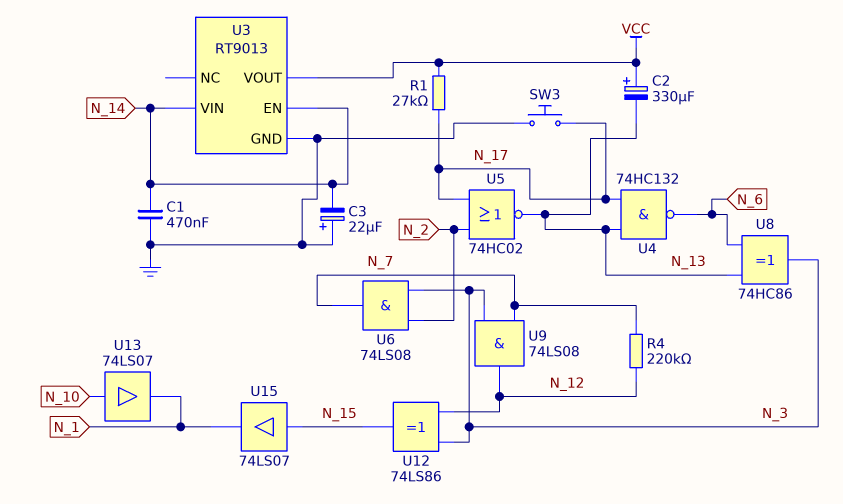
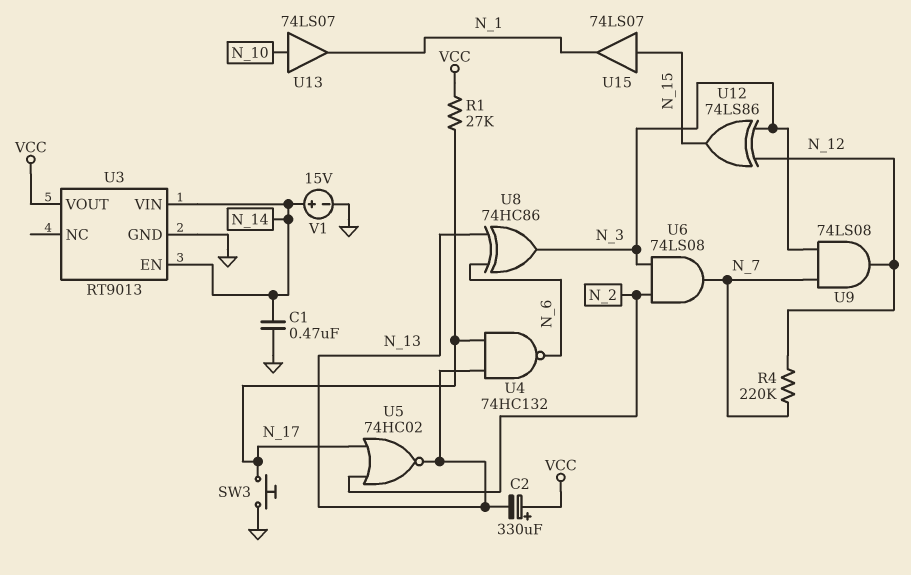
C3: 22uF (plus GND, minus N_14) -> none
V1: none -> 15V (plus N_14, minus GND)

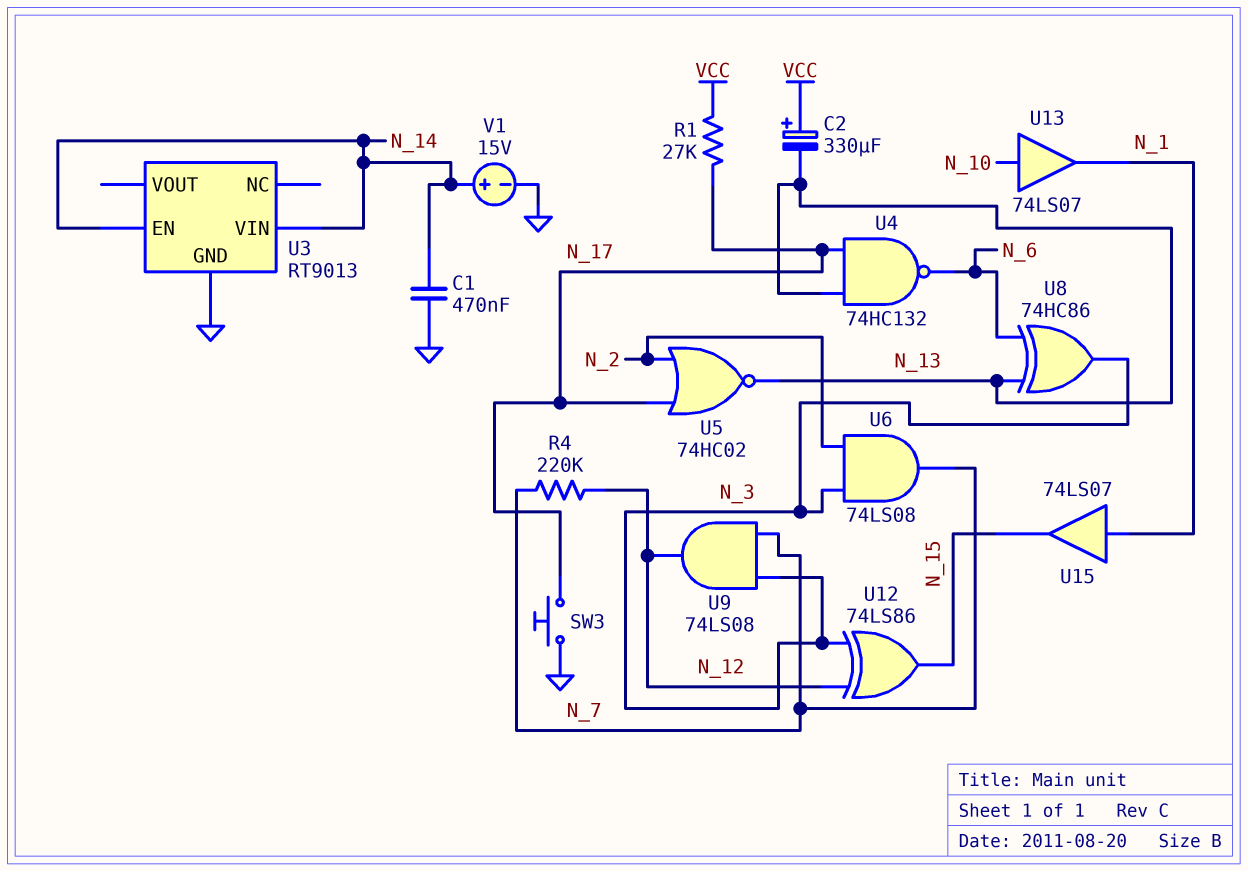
U3 pin VOUT: VCC -> none
U15: buffer 74LS07 (in N_15, out N_1) -> buffer 74LS07 (in N_1, out N_15)

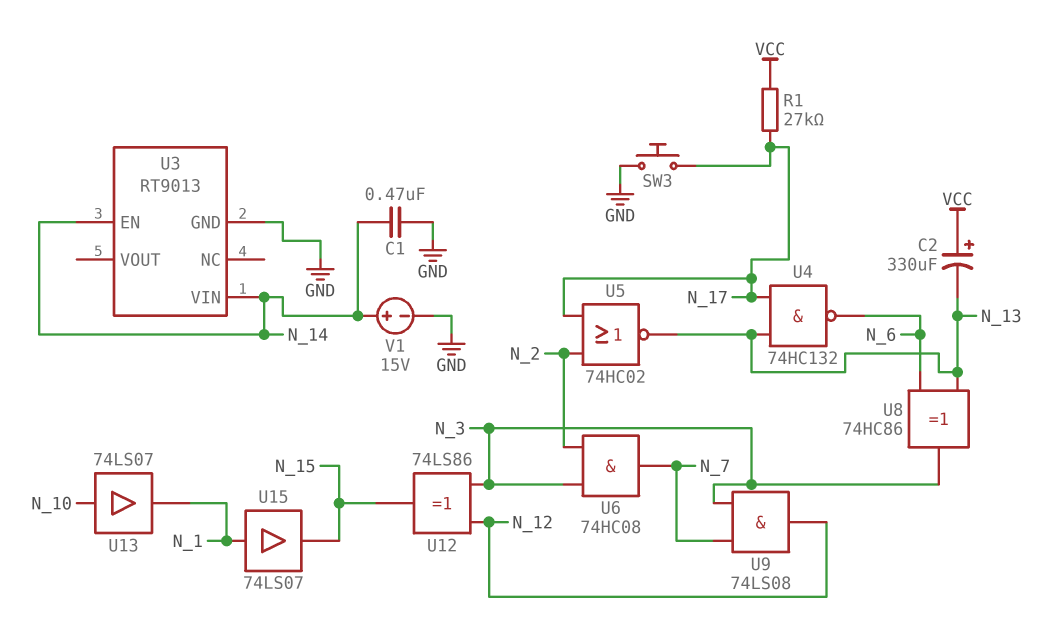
R4: 220k (N_7, N_12) -> none
U6: AND 74LS08 (in N_2, in N_3, out N_7) -> AND 74HC08 (in N_2, in N_3, out N_7)

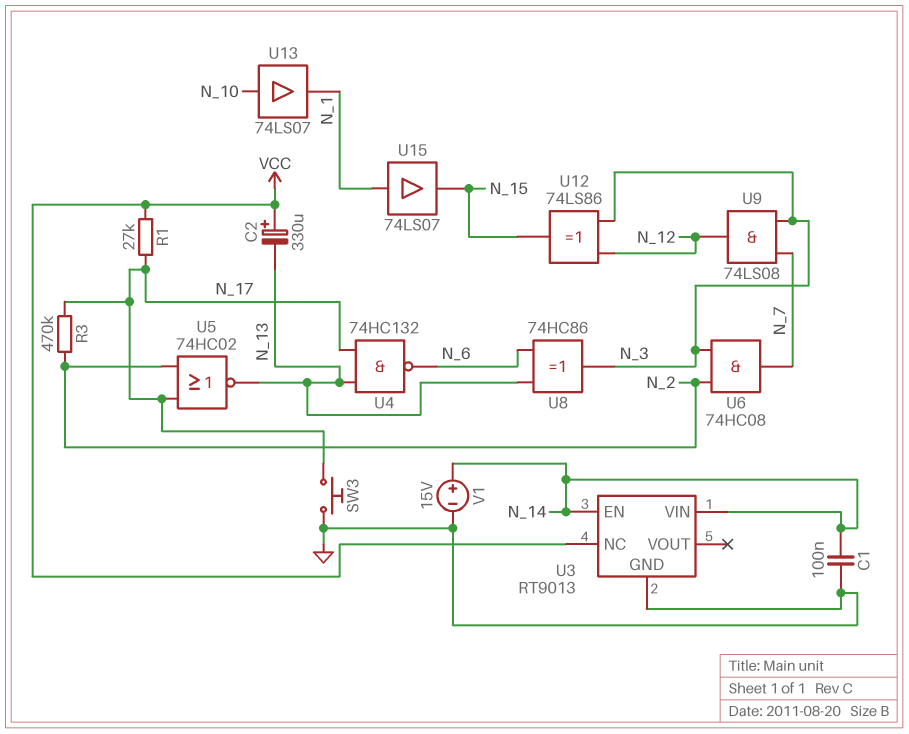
C1: 470nF (GND, N_14) -> 100nF (GND, N_14)
R3: none -> 470k (N_2, N_17)
U3 pin NC: none -> VCC

